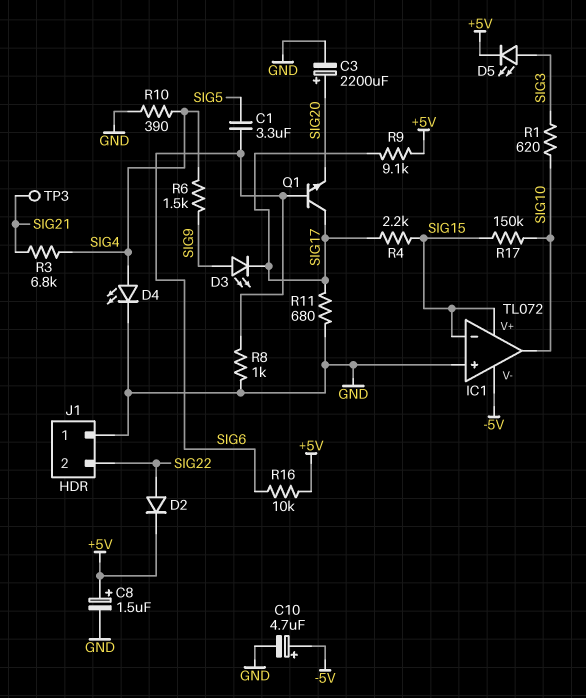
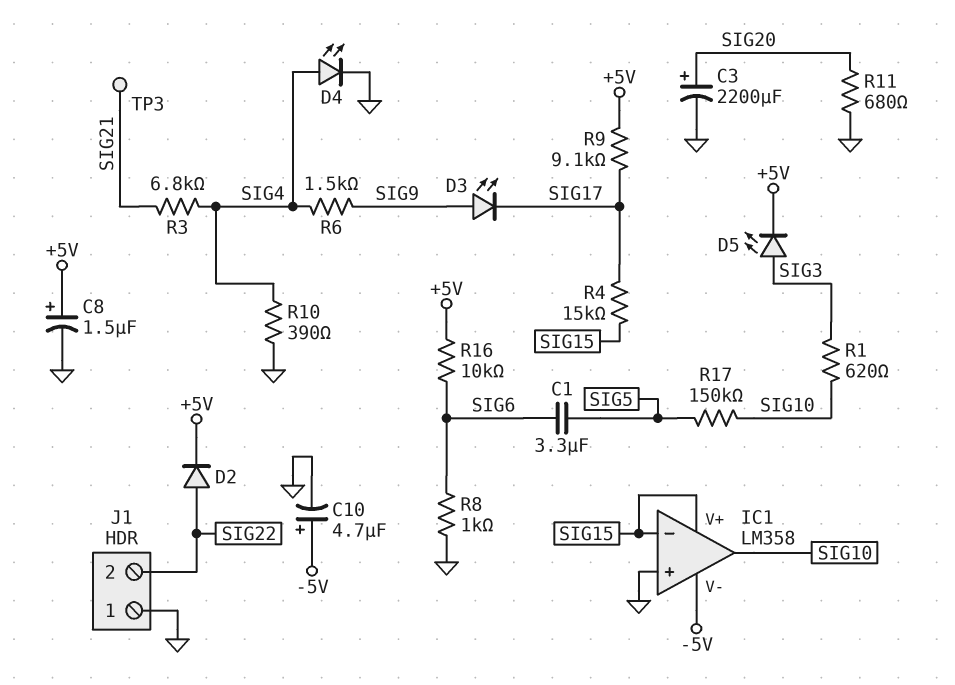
IC1: TL072 -> LM358
Q1: NPN (B SIG6, C SIG17, E SIG20) -> none
R4: 2.2k (SIG15, SIG17) -> 15k (SIG15, SIG17)
R11: 680 (GND, SIG17) -> 680 (GND, SIG20)
R17: 150k (SIG10, SIG15) -> 150k (SIG5, SIG10)

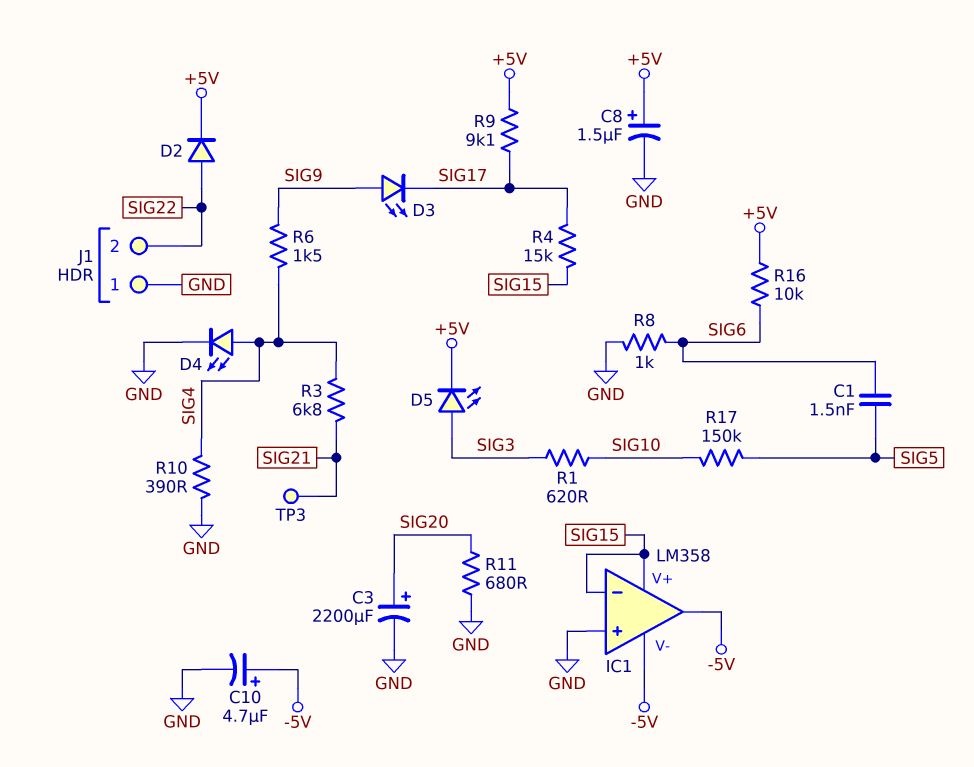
C1: 3.3uF (SIG5, SIG6) -> 1.5nF (SIG5, SIG6)
IC1 pin out: SIG10 -> -5V

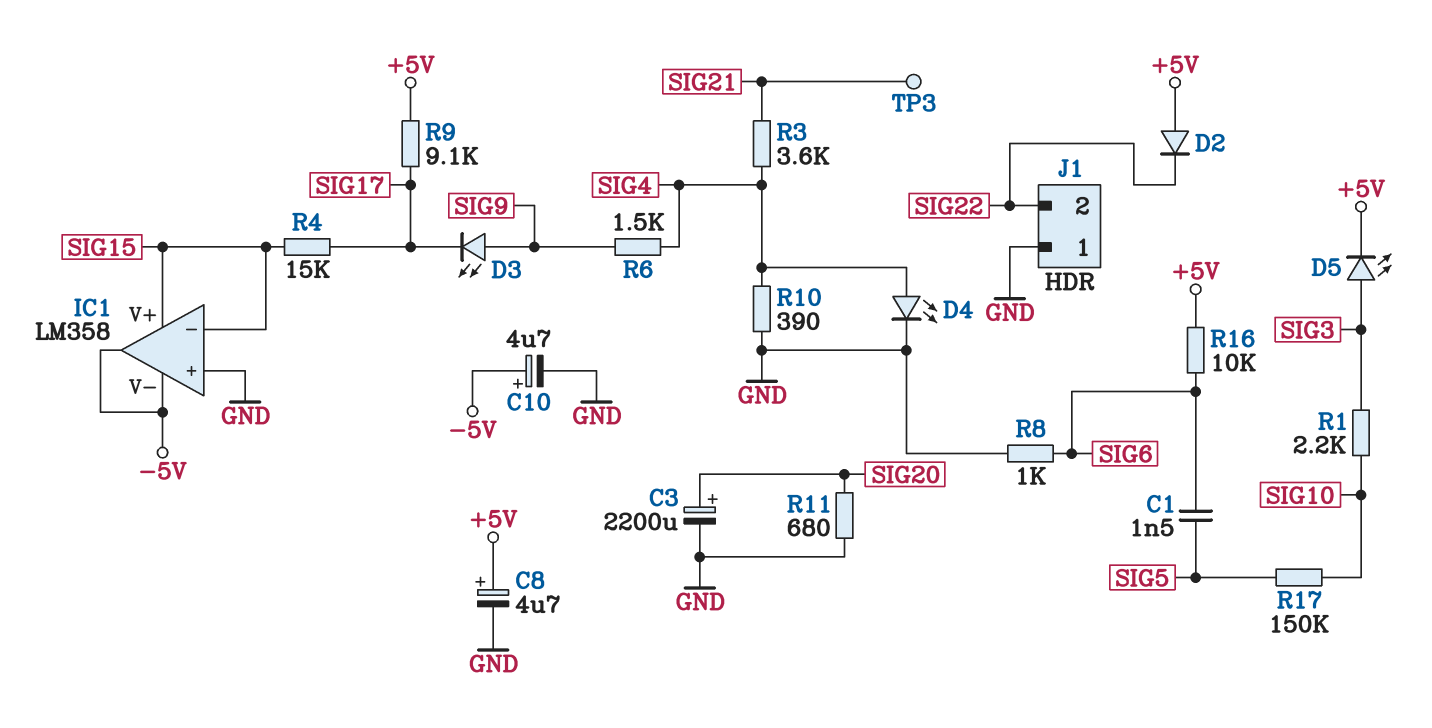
C8: 1.5uF (plus +5V, minus GND) -> 4.7uF (plus +5V, minus GND)
D2: diode (A SIG22, K +5V) -> diode (A +5V, K SIG22)
R1: 620 (SIG3, SIG10) -> 2.2k (SIG3, SIG10)
R3: 6.8k (SIG4, SIG21) -> 3.6k (SIG4, SIG21)

